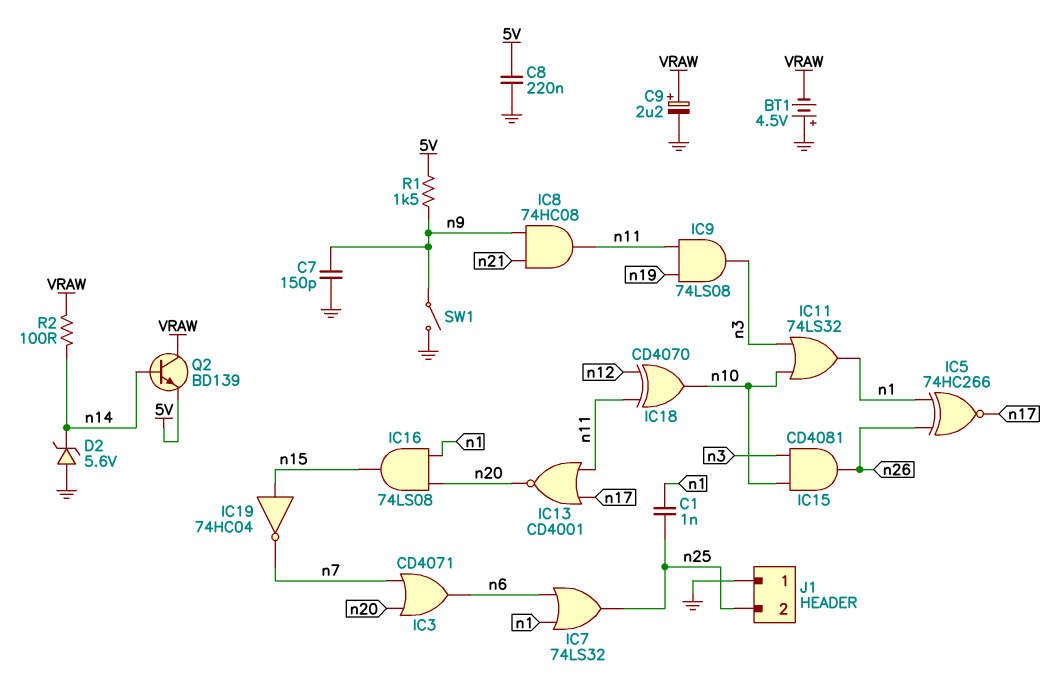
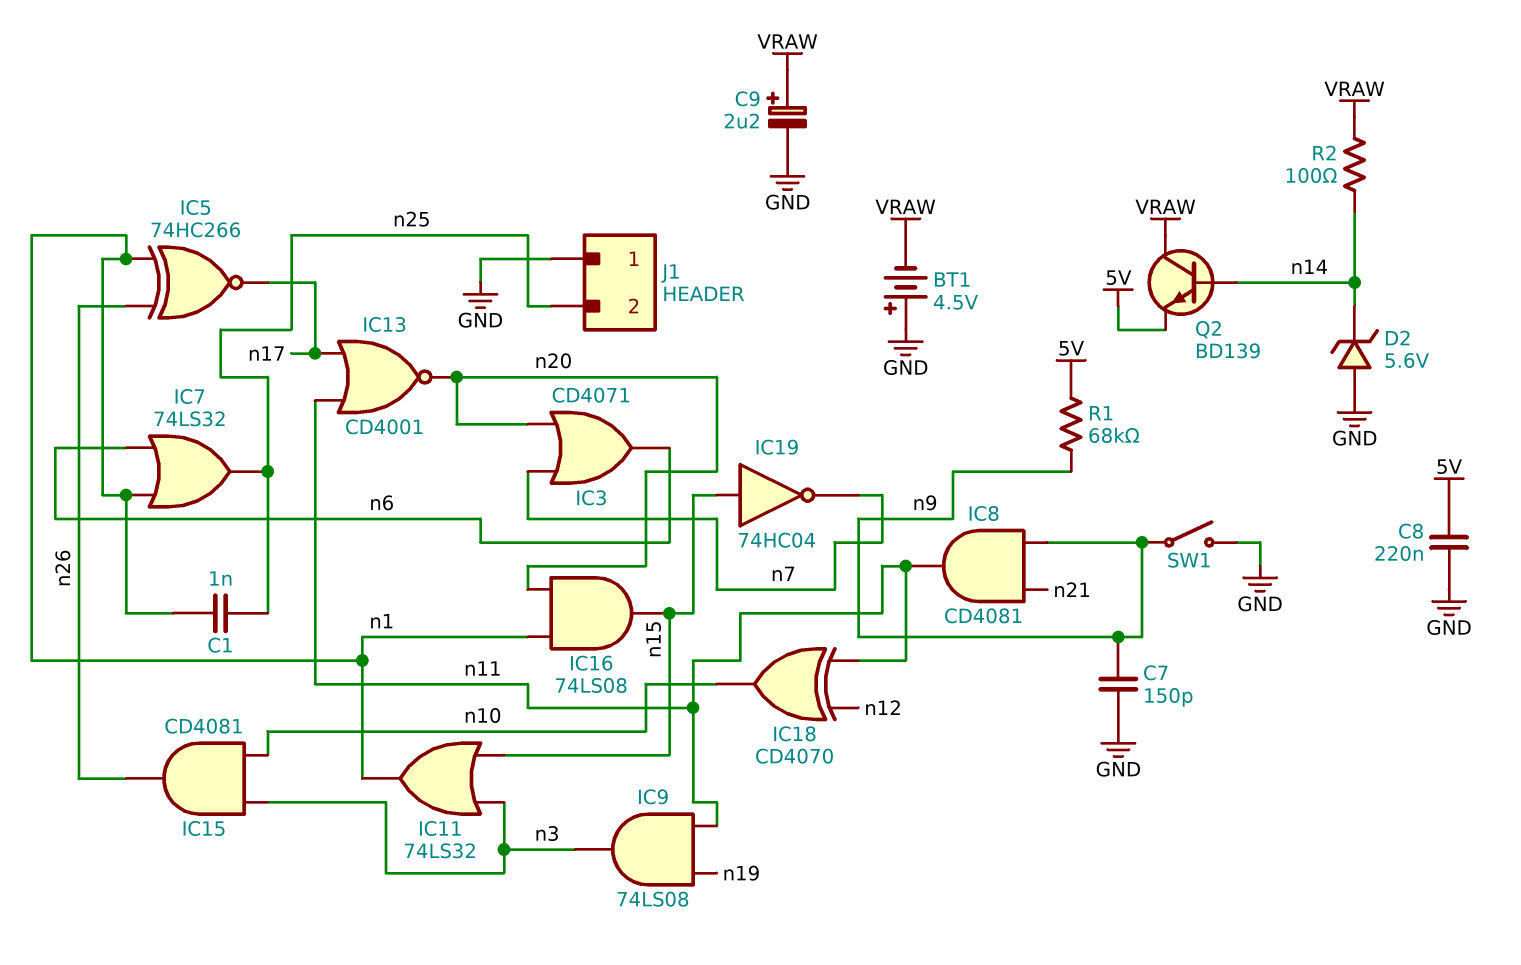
IC8: AND 74HC08 (in n9, in n21, out n11) -> AND CD4081 (in n9, in n21, out n11)
IC11: OR 74LS32 (in n3, in n10, out n1) -> OR 74LS32 (in n3, in n15, out n1)
R1: 1.5k (5V, n9) -> 68k (5V, n9)

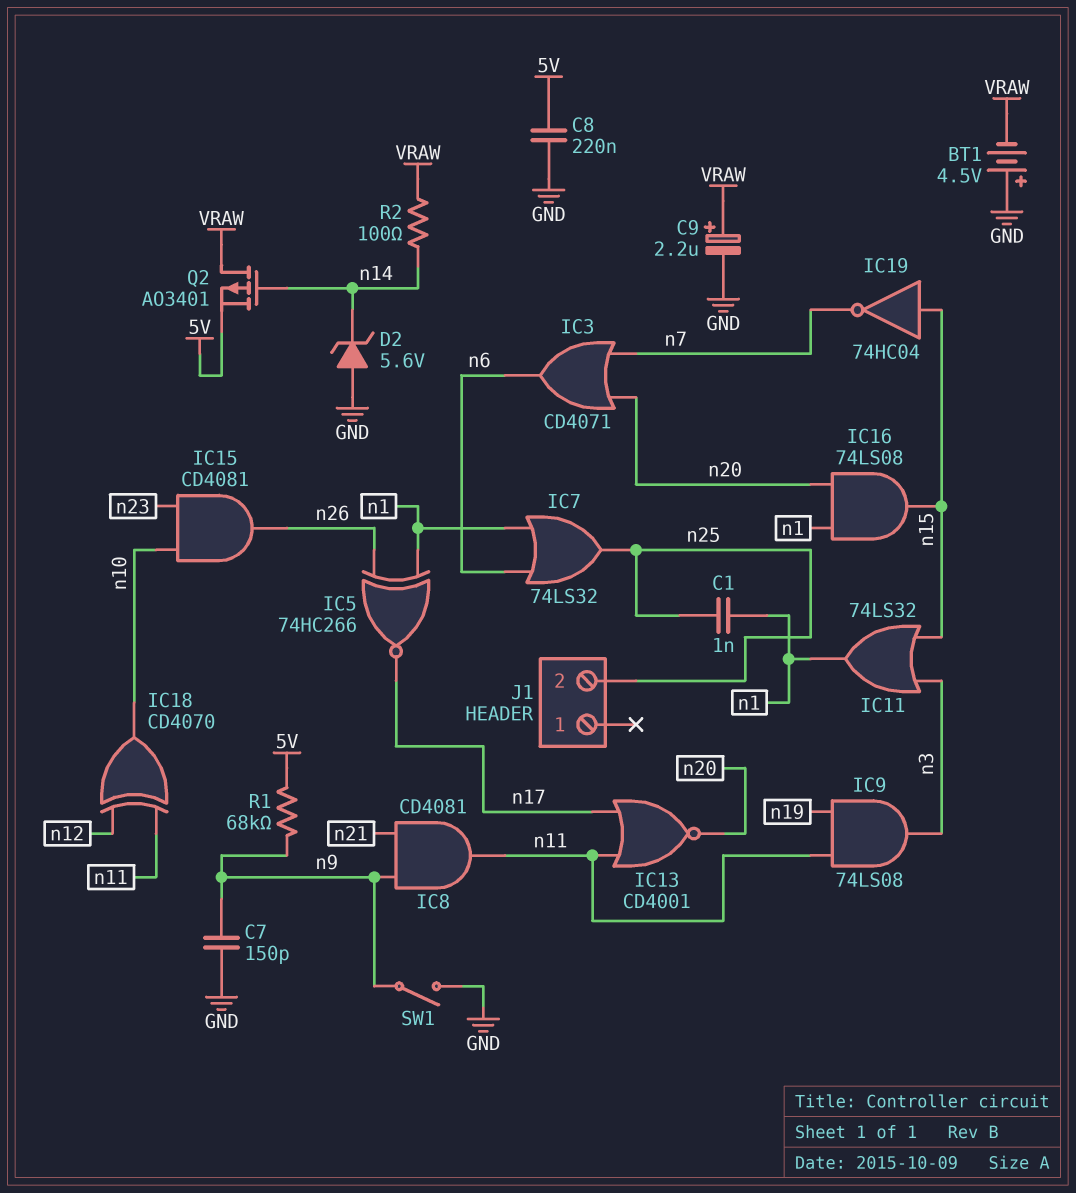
IC15: AND CD4081 (in n3, in n10, out n26) -> AND CD4081 (in n10, in n23, out n26)
J1 pin 1: GND -> none
Q2: NPN BD139 (B n14, C VRAW, E 5V) -> PMOS AO3401 (G n14, D VRAW, S 5V)

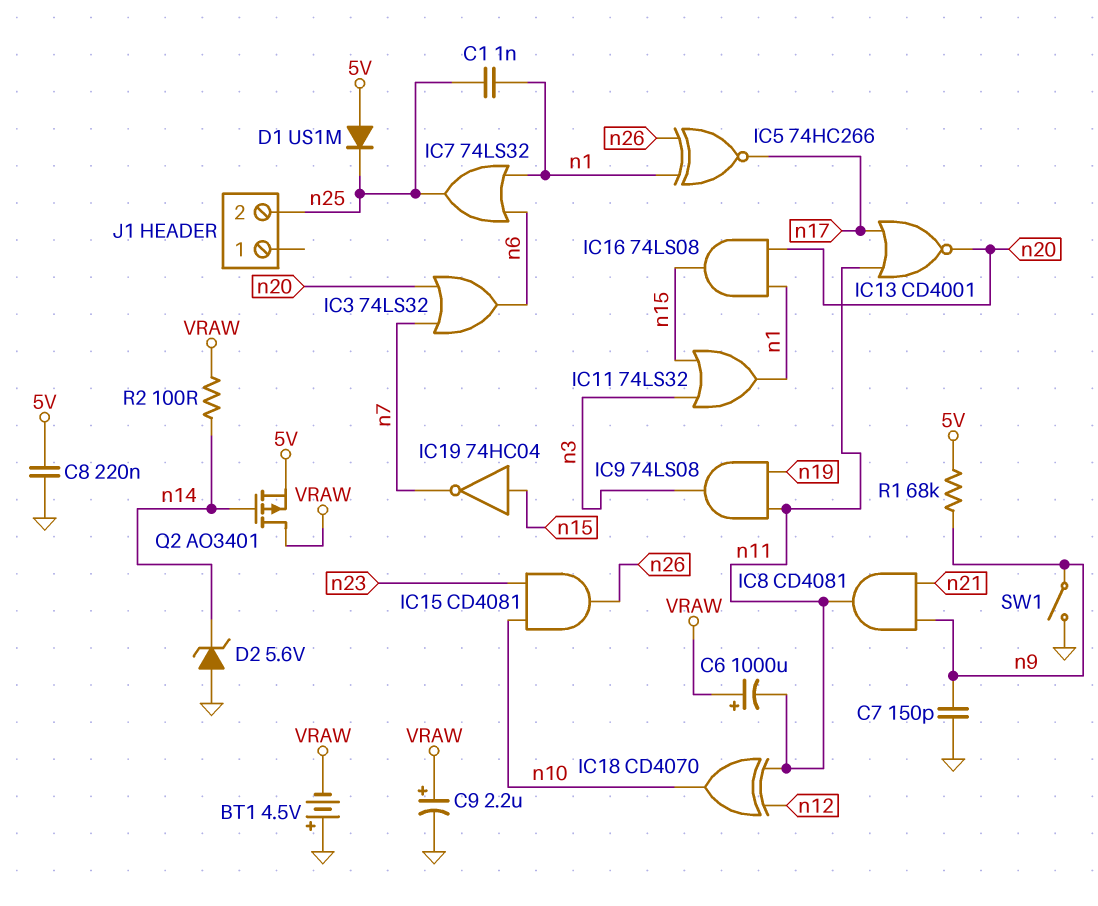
C6: none -> 1000uF (plus VRAW, minus n11)
D1: none -> diode US1M (A 5V, K n25)
IC3: OR CD4071 (in n7, in n20, out n6) -> OR 74LS32 (in n7, in n20, out n6)

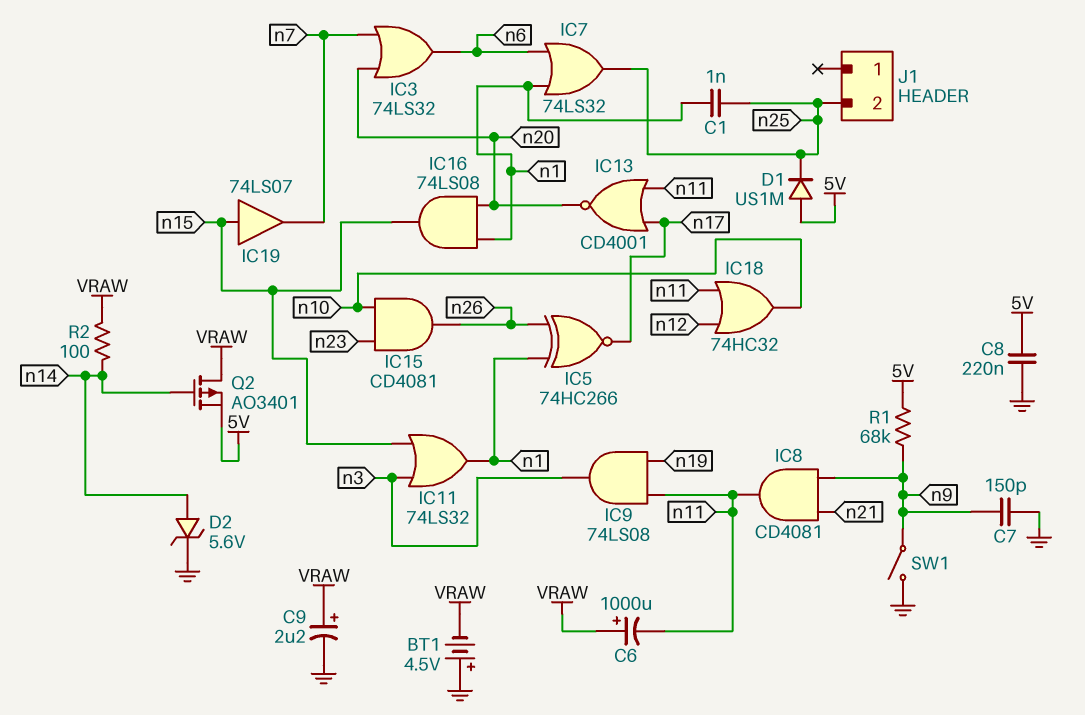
D2: zener 5.6V (A GND, K n14) -> zener 5.6V (A n14, K GND)
IC18: XOR CD4070 (in n11, in n12, out n10) -> OR 74HC32 (in n11, in n12, out n10)
IC19: NOT 74HC04 (in n15, out n7) -> buffer 74LS07 (in n15, out n7)

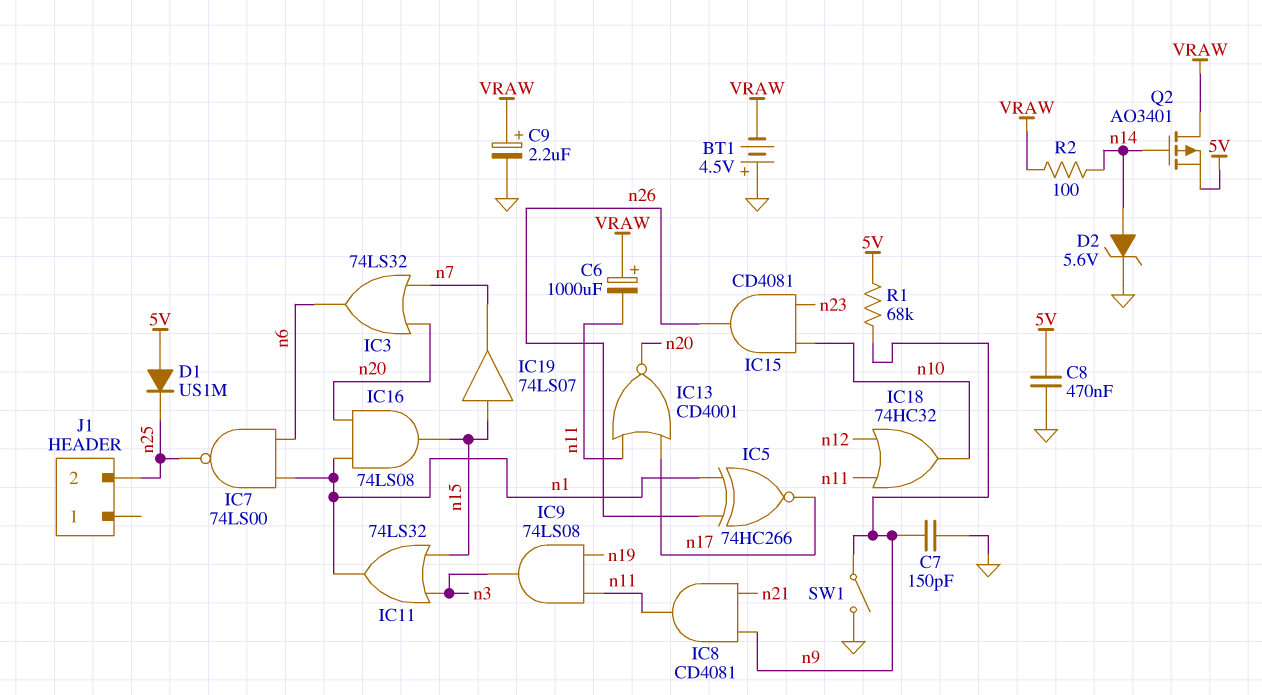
C1: 1nF (n1, n25) -> none
C8: 220nF (5V, GND) -> 470nF (5V, GND)
IC7: OR 74LS32 (in n1, in n6, out n25) -> NAND 74LS00 (in n1, in n6, out n25)

